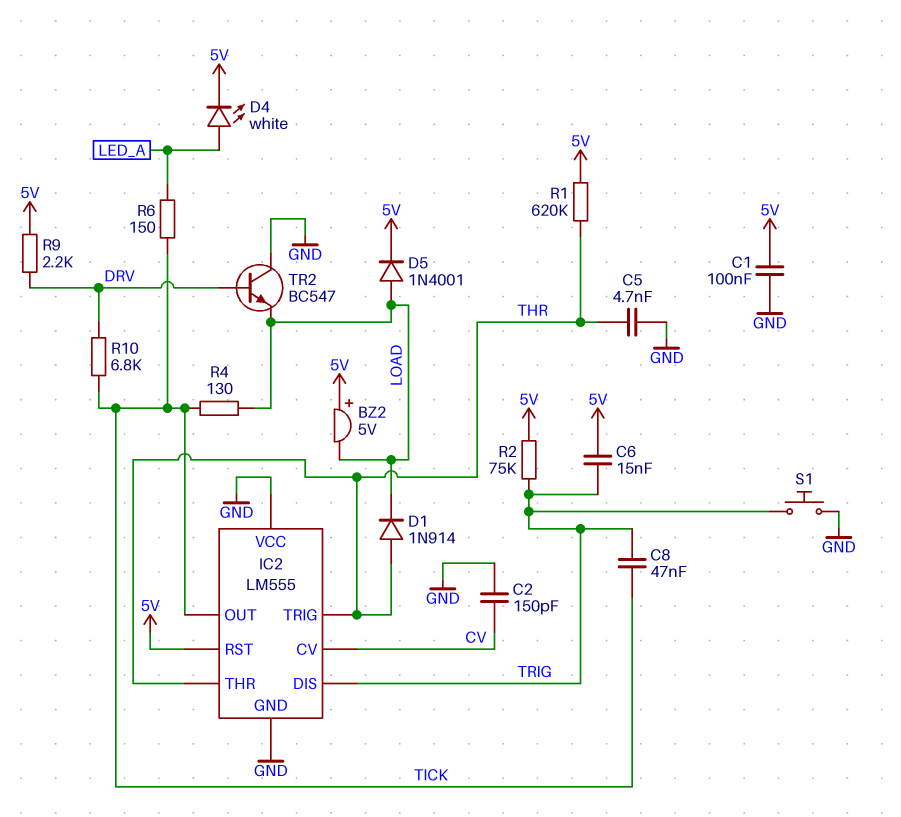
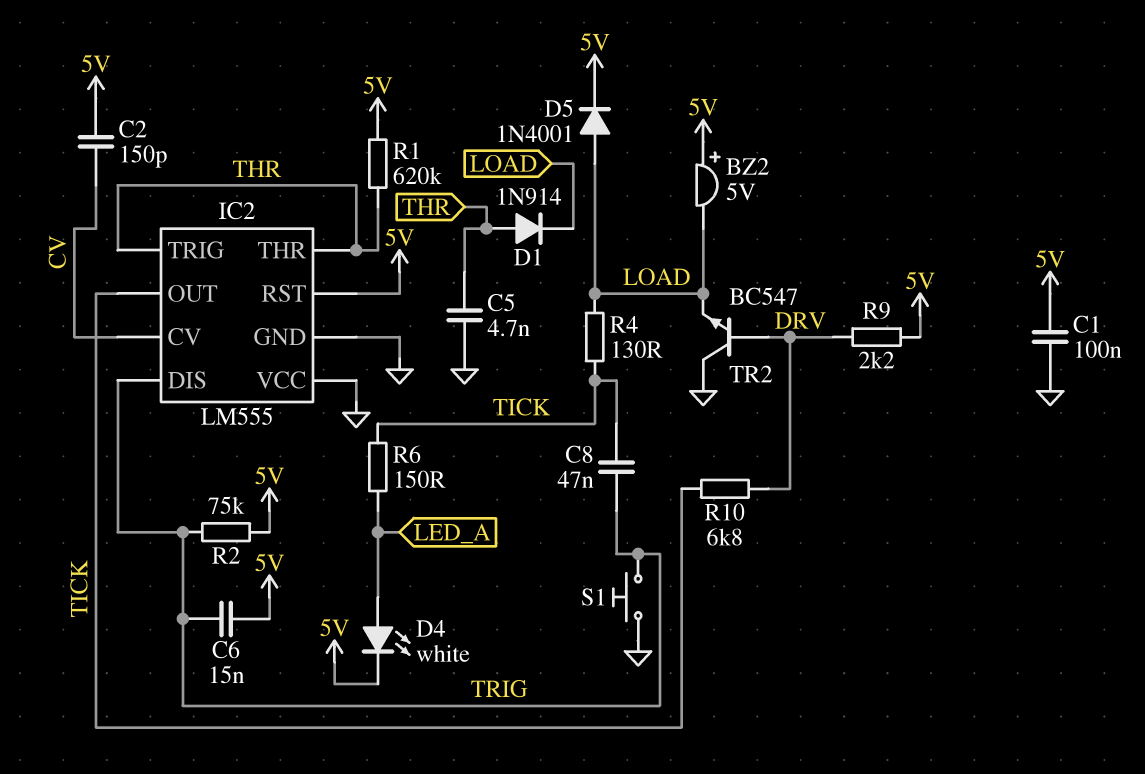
C2: 150pF (CV, GND) -> 150pF (5V, CV)

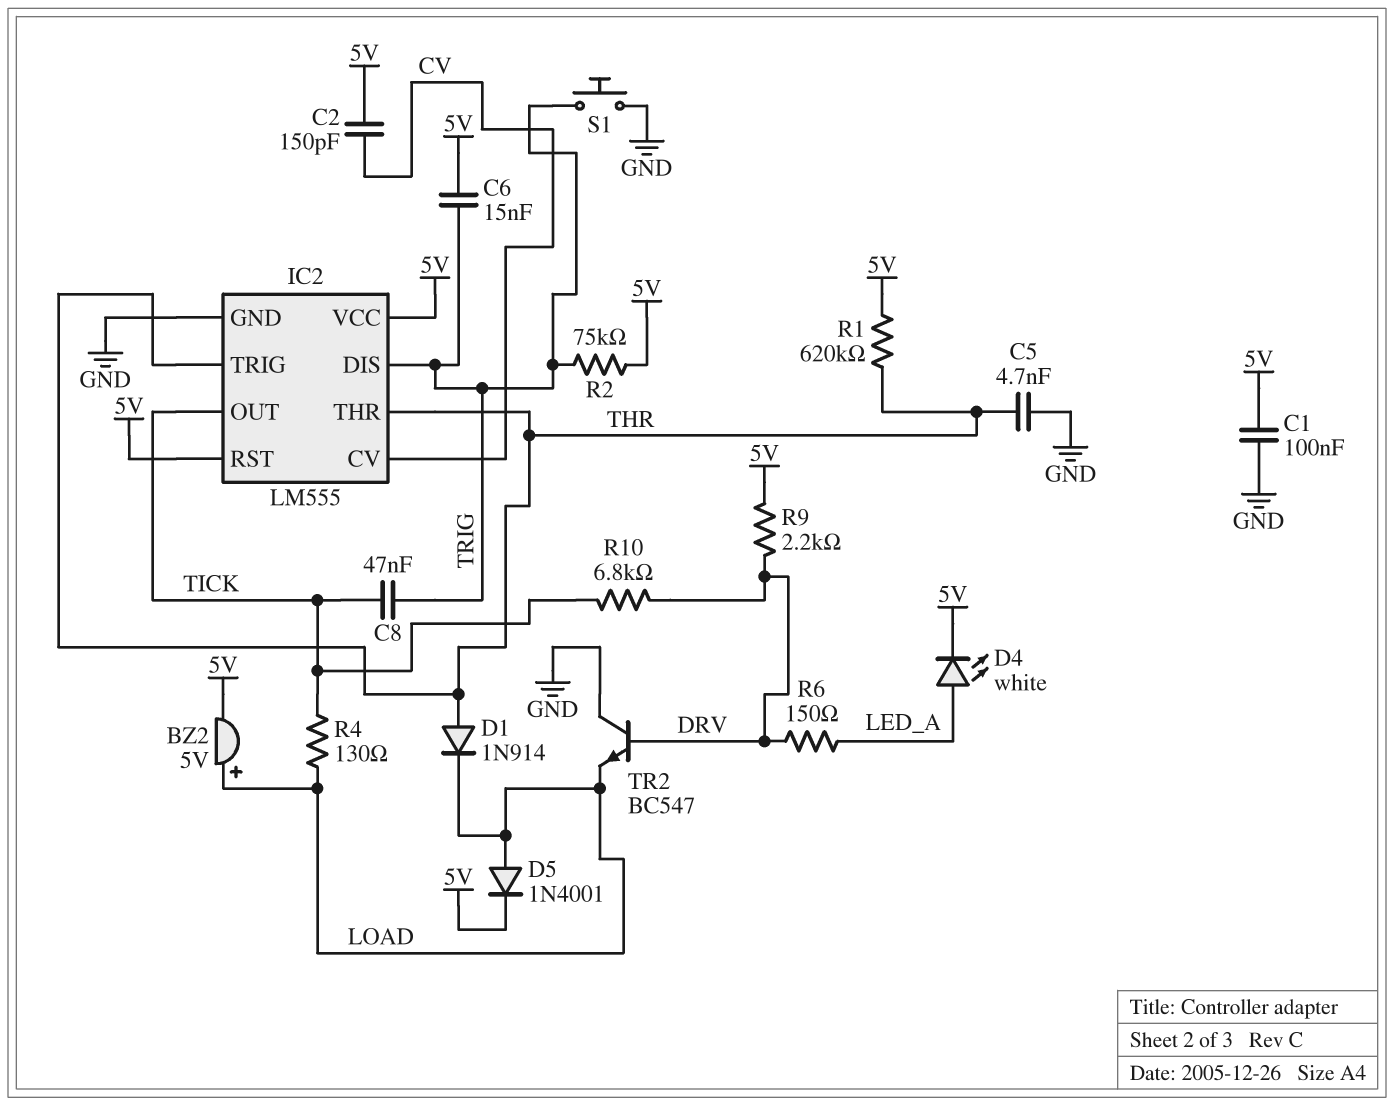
BZ2: buzzer 5V (plus 5V, minus LOAD) -> buzzer 5V (plus LOAD, minus 5V)
IC2 pin VCC: GND -> 5V
R6: 150 (LED_A, TICK) -> 150 (DRV, LED_A)

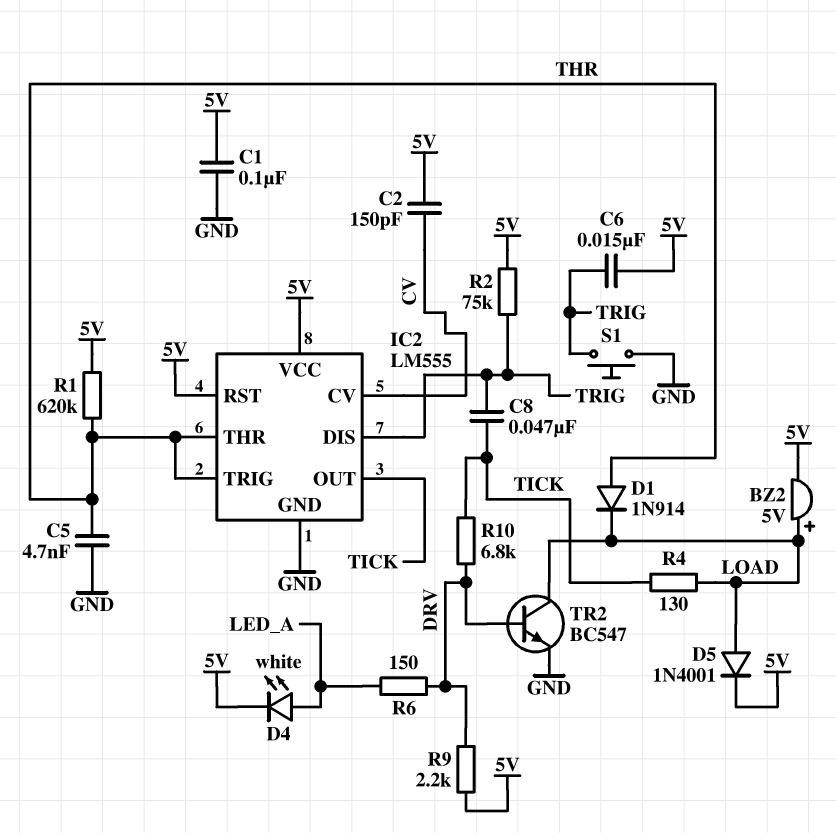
TR2: NPN BC547 (B DRV, C GND, E LOAD) -> NPN BC547 (B DRV, C LOAD, E GND)

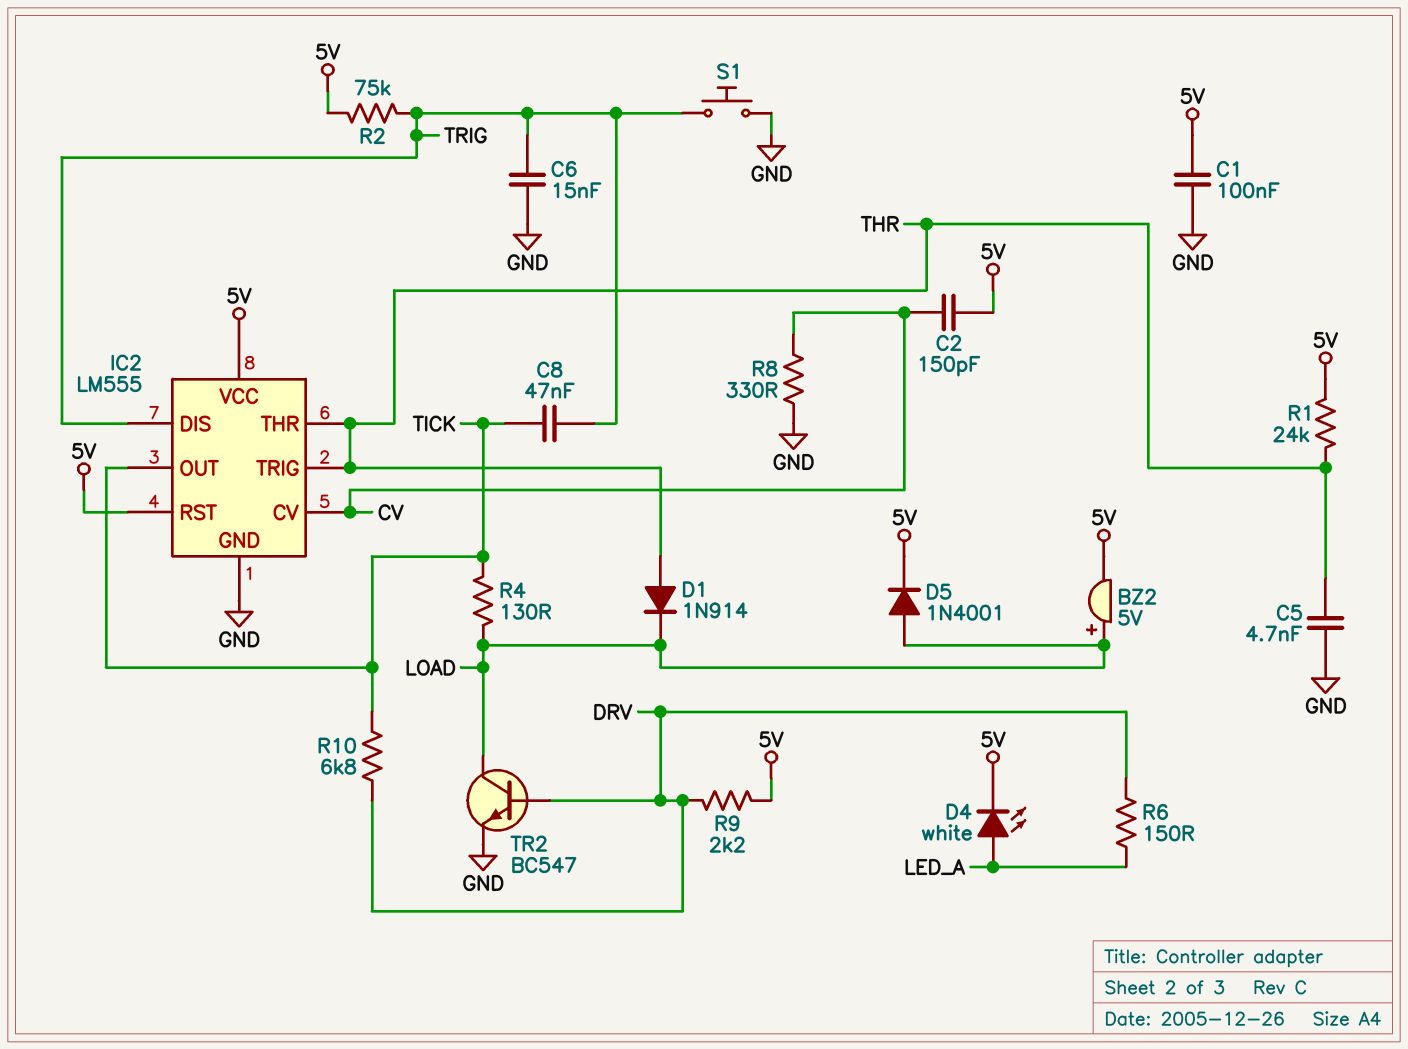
C6: 15nF (5V, TRIG) -> 15nF (GND, TRIG)
R1: 620k (5V, THR) -> 24k (5V, THR)
R8: none -> 330 (CV, GND)

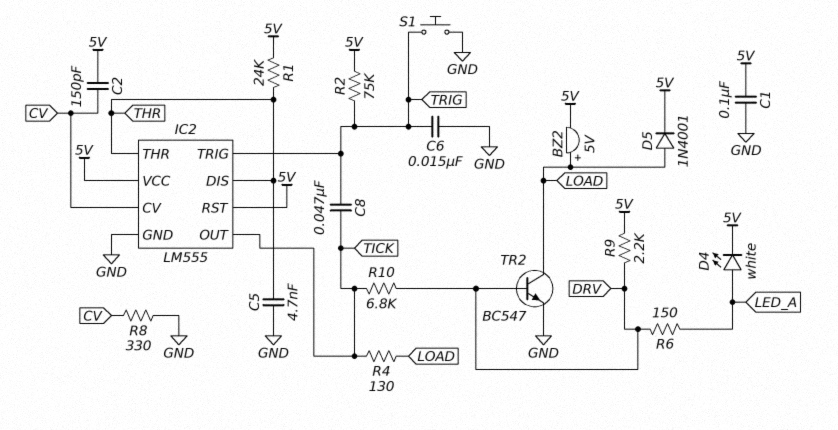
D1: diode 1N914 (A THR, K LOAD) -> none
IC2 pin DIS: TRIG -> THR
IC2 pin TRIG: THR -> TRIG

